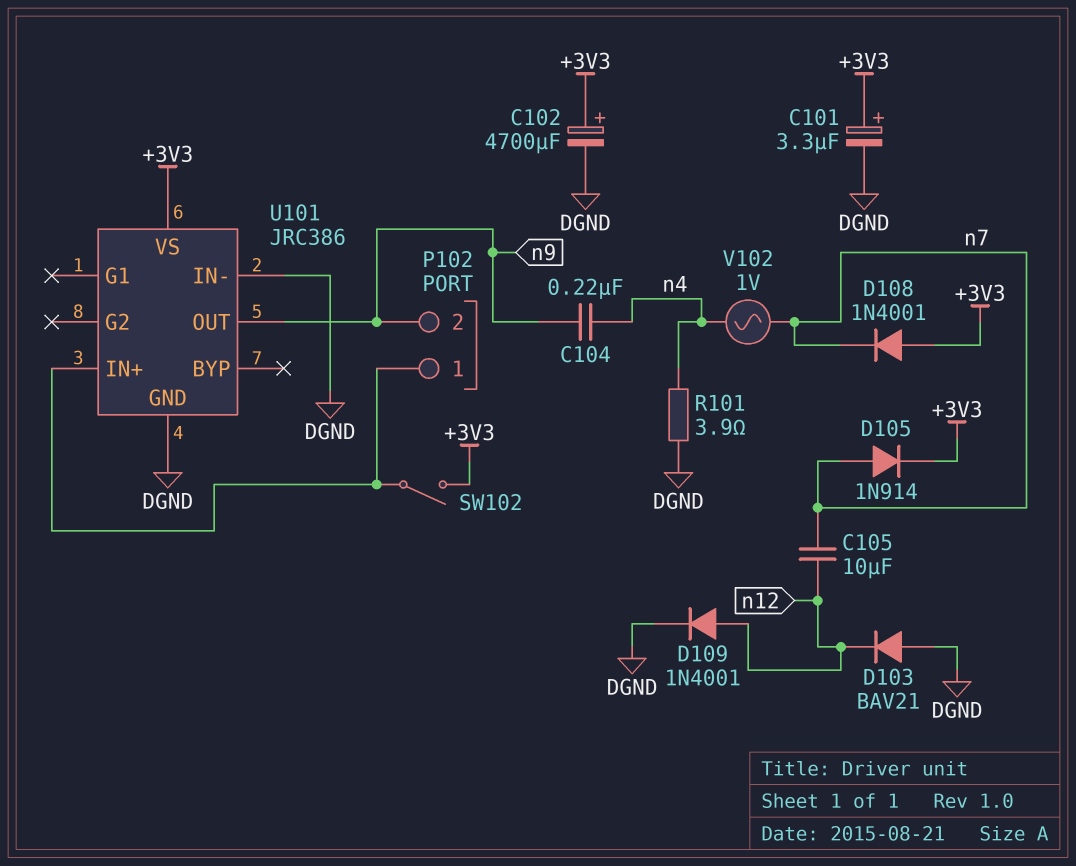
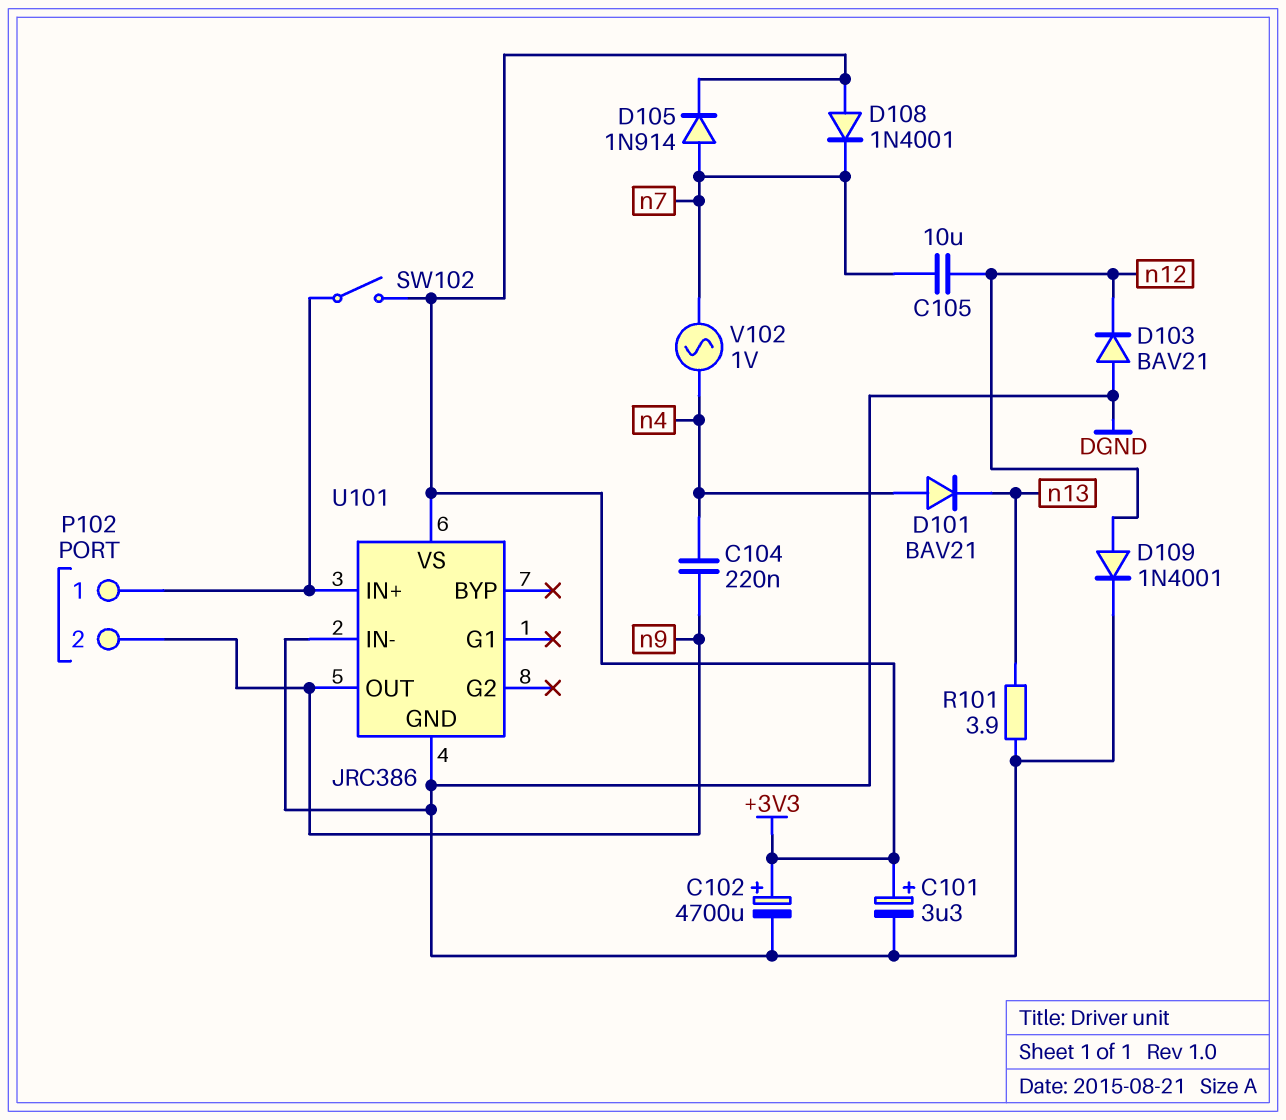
D101: none -> diode BAV21 (A n4, K n13)
R101: 3.9 (DGND, n4) -> 3.9 (DGND, n13)

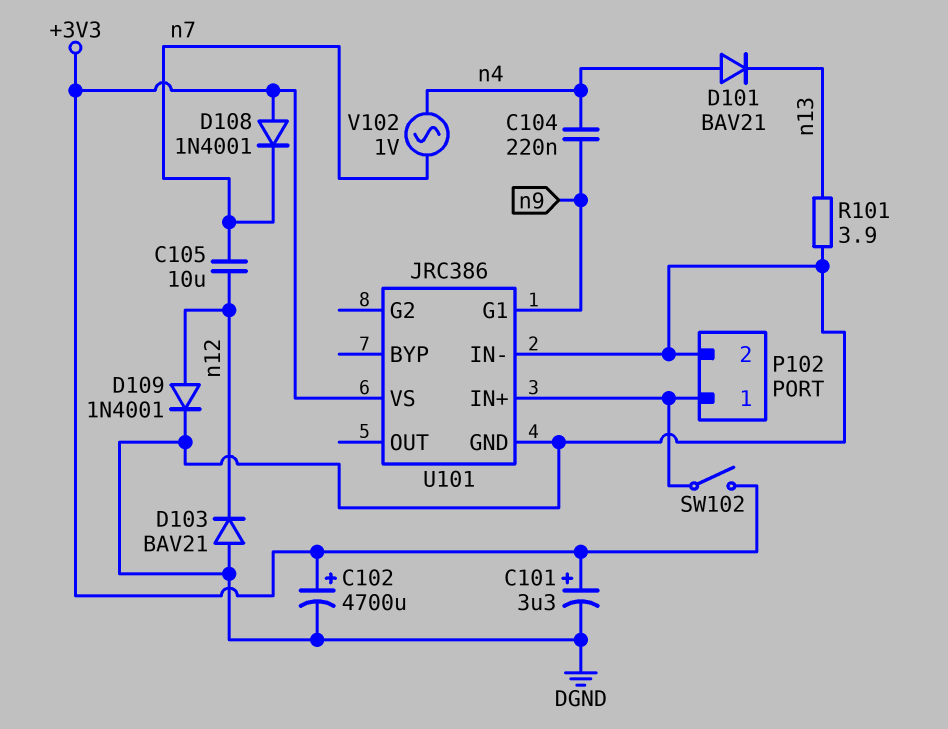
D105: diode 1N914 (A n7, K +3V3) -> none
P102 pin 2: n9 -> DGND
U101 pin G1: none -> n9
U101 pin OUT: n9 -> none

